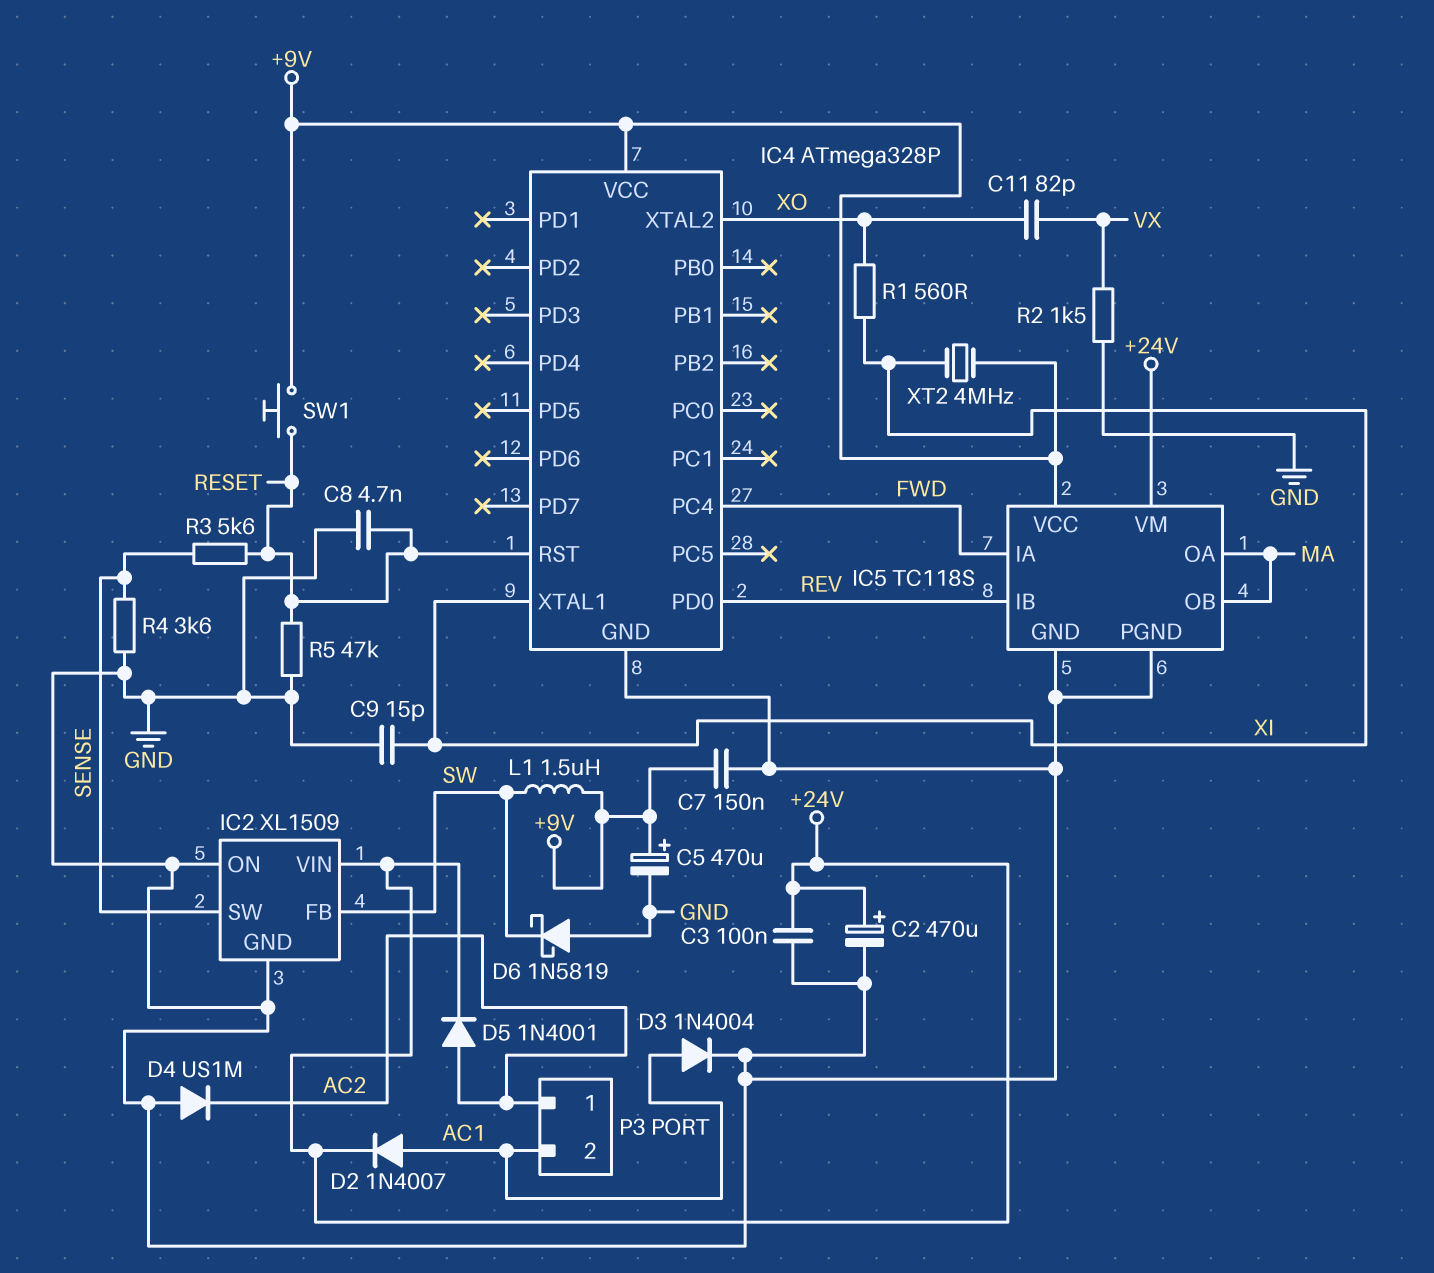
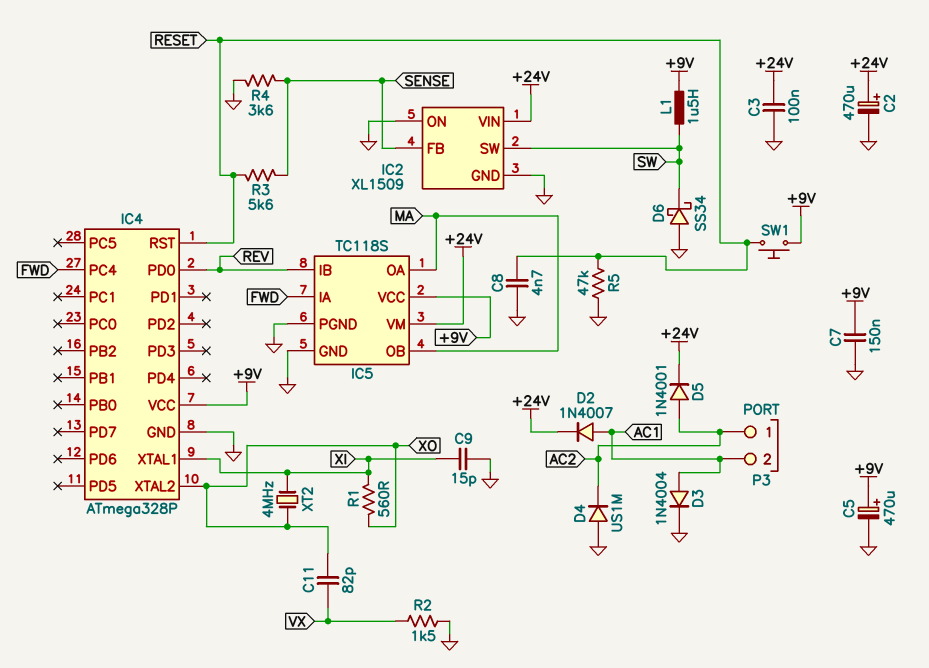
D6: schottky 1N5819 (A GND, K SW) -> schottky SS34 (A GND, K SW)
IC2 pin FB: SW -> SENSE
IC2 pin SW: SENSE -> SW
XT2: 4MHz (+9V, XI) -> 4MHz (XI, XO)

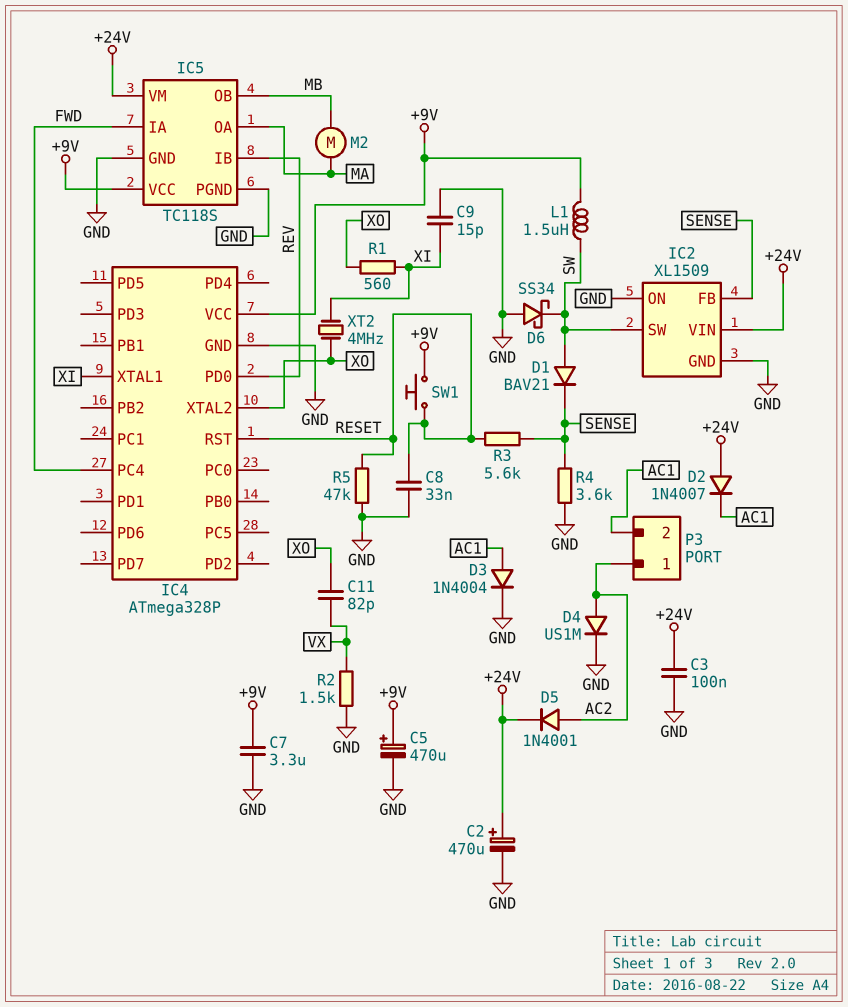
C7: 150nF (+9V, GND) -> 3.3uF (+9V, GND)
C8: 4.7nF (GND, RESET) -> 33nF (GND, RESET)
D1: none -> diode BAV21 (A SW, K SENSE)
D2: diode 1N4007 (A AC1, K +24V) -> diode 1N4007 (A +24V, K AC1)
D4: diode US1M (A GND, K AC2) -> diode US1M (A AC2, K GND)
IC5 pin OB: MA -> MB
M2: none -> motor (MA, MB)

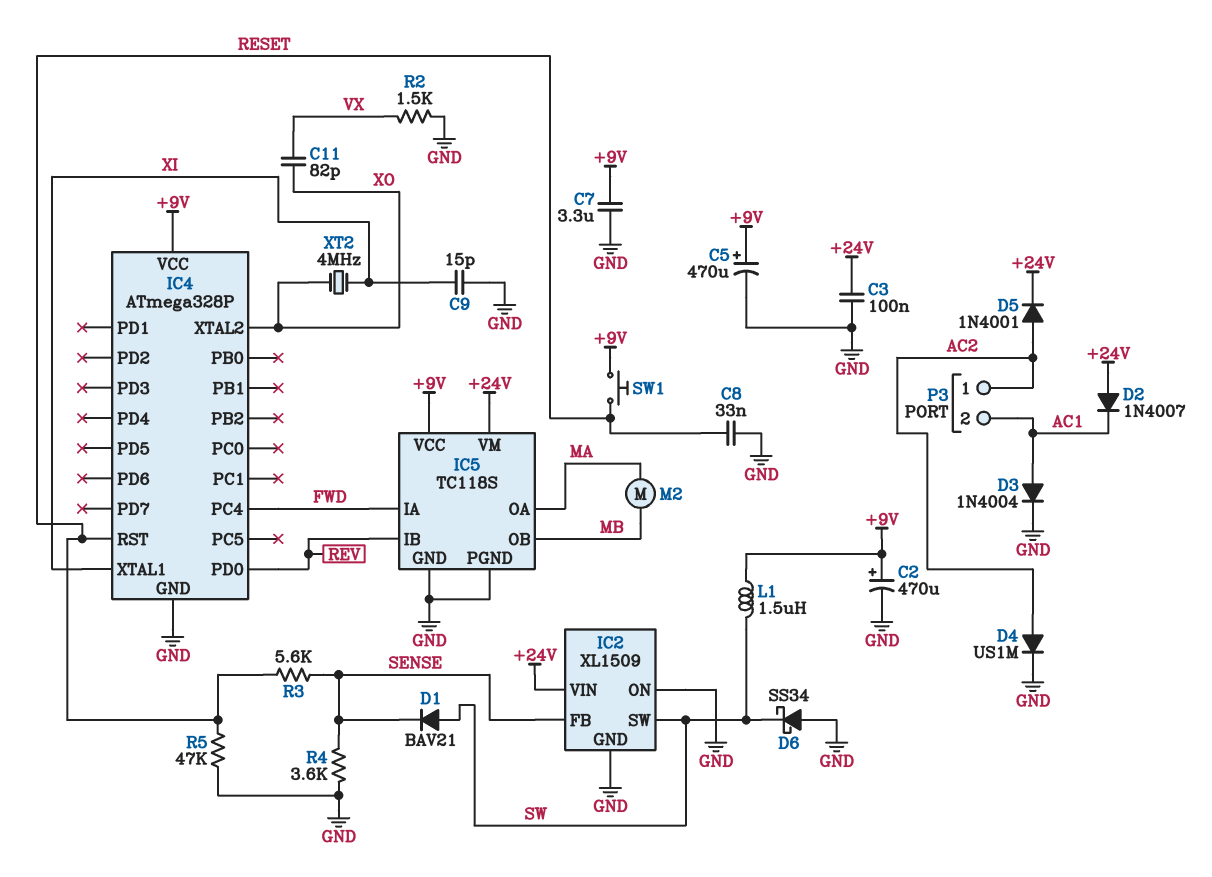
C2: 470uF (plus +24V, minus GND) -> 470uF (plus +9V, minus GND)
R1: 560 (XI, XO) -> none

